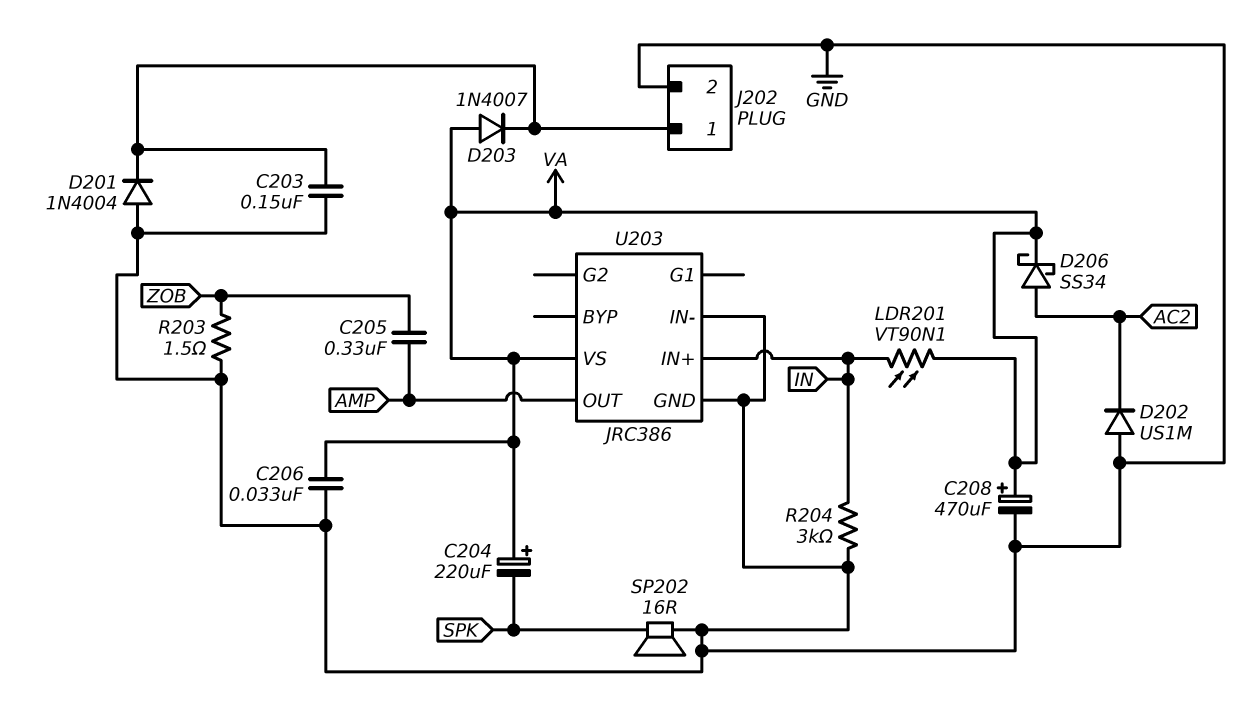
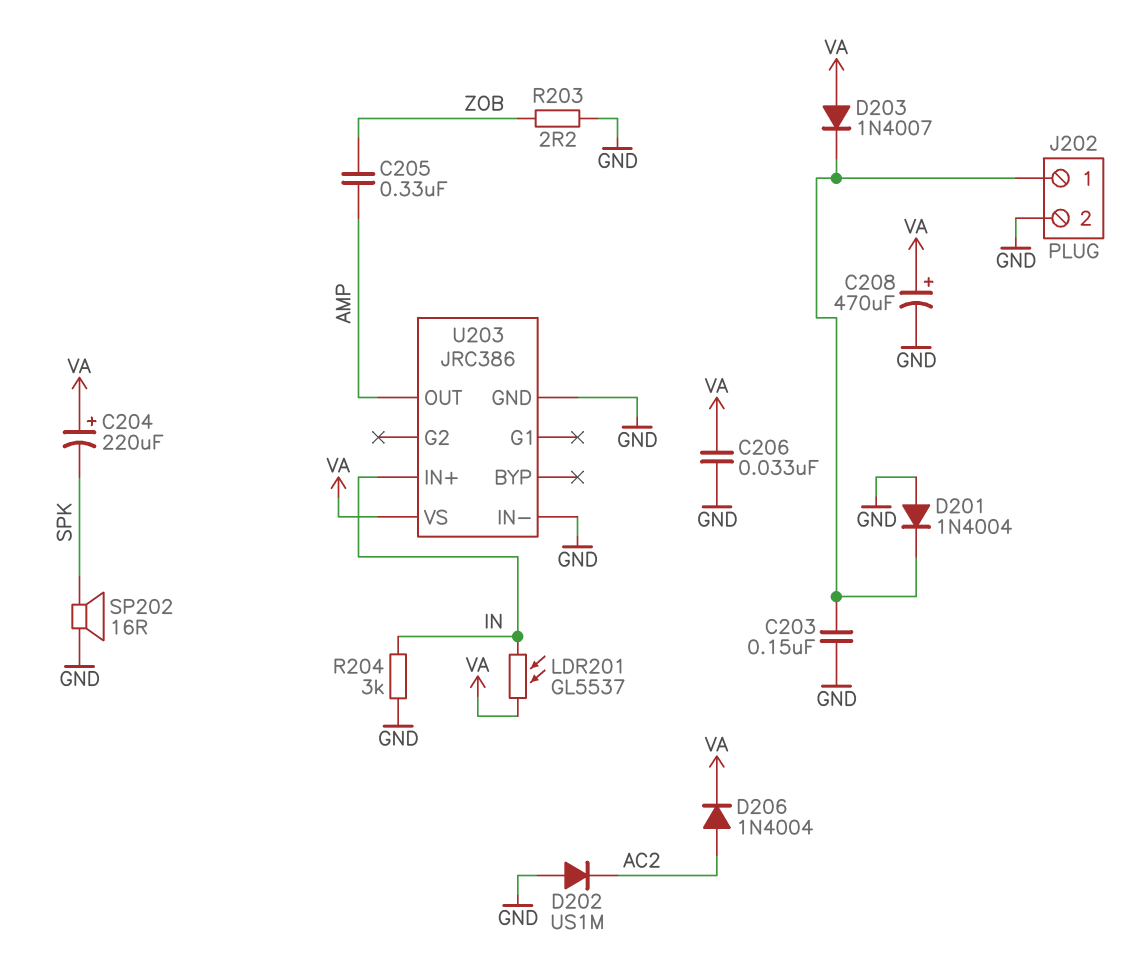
D206: schottky SS34 (A AC2, K VA) -> diode 1N4004 (A AC2, K VA)
LDR201: VT90N1 (IN, VA) -> GL5537 (IN, VA)
R203: 1.5 (GND, ZOB) -> 2.2 (GND, ZOB)

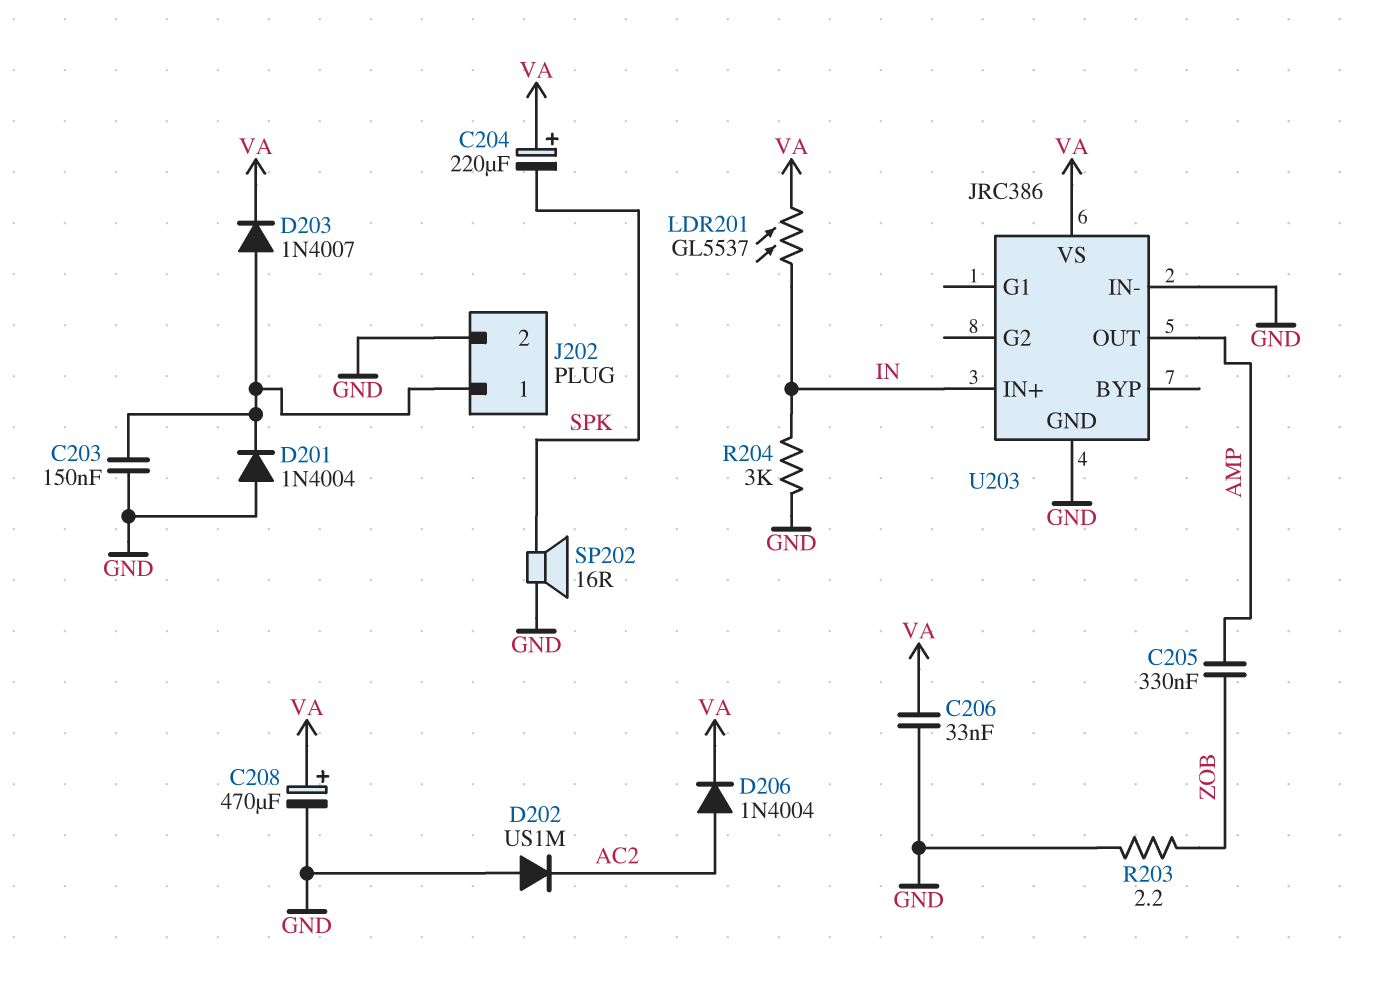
D203: diode 1N4007 (A VA, K J202/1) -> diode 1N4007 (A J202/1, K VA)

